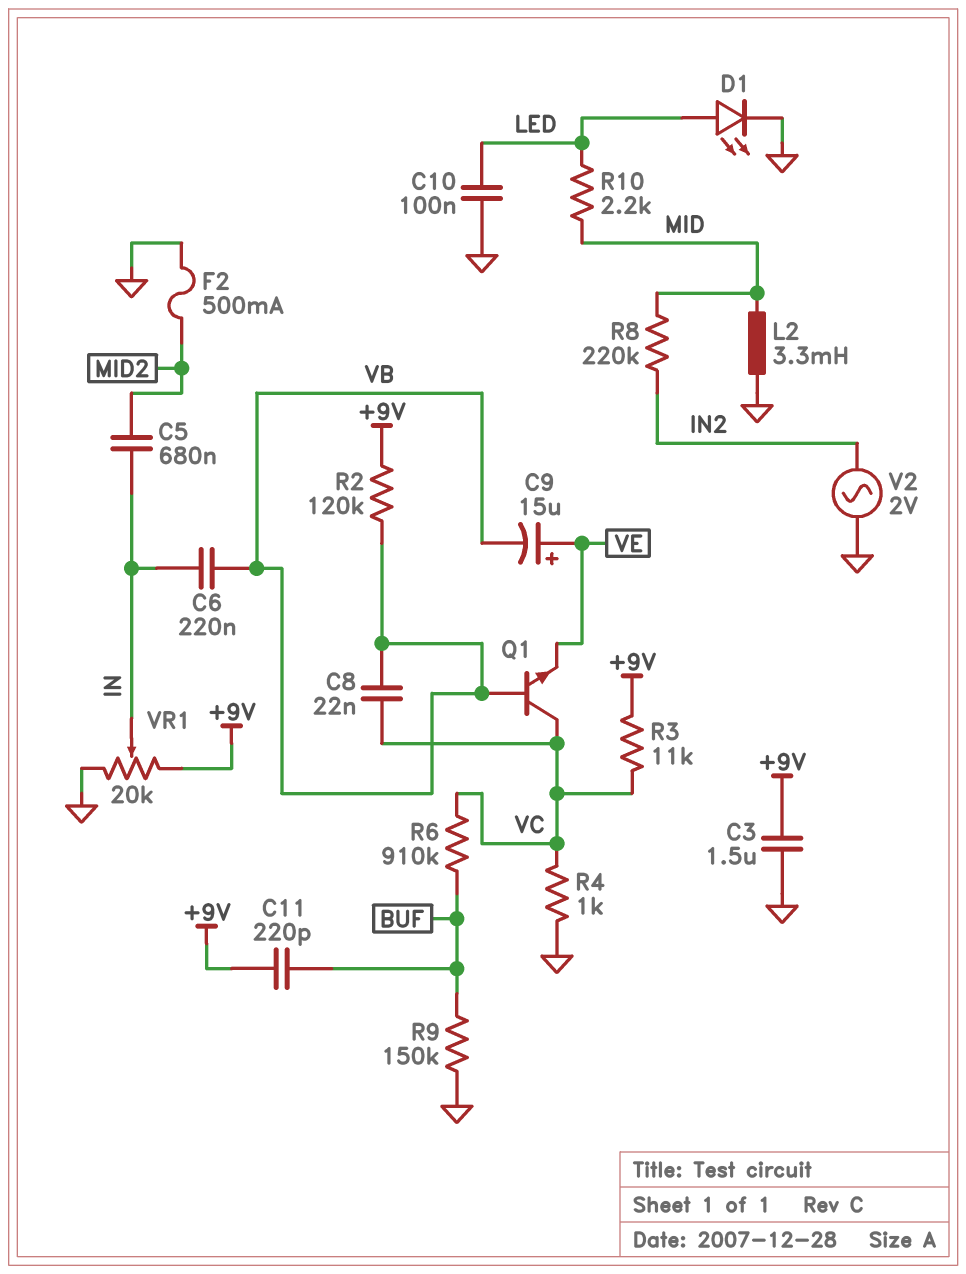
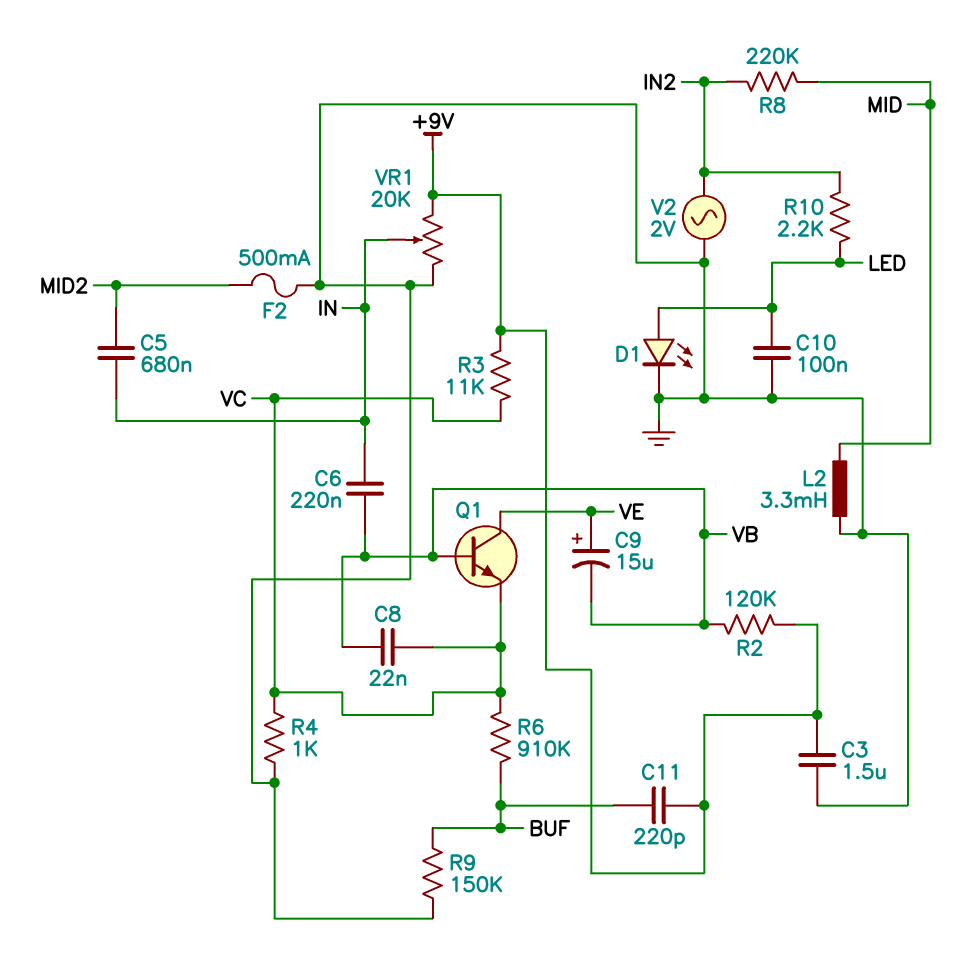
Q1: NPN (B VB, C VC, E VE) -> NPN (B VB, C VE, E VC)
R10: 2.2k (LED, MID) -> 2.2k (IN2, LED)

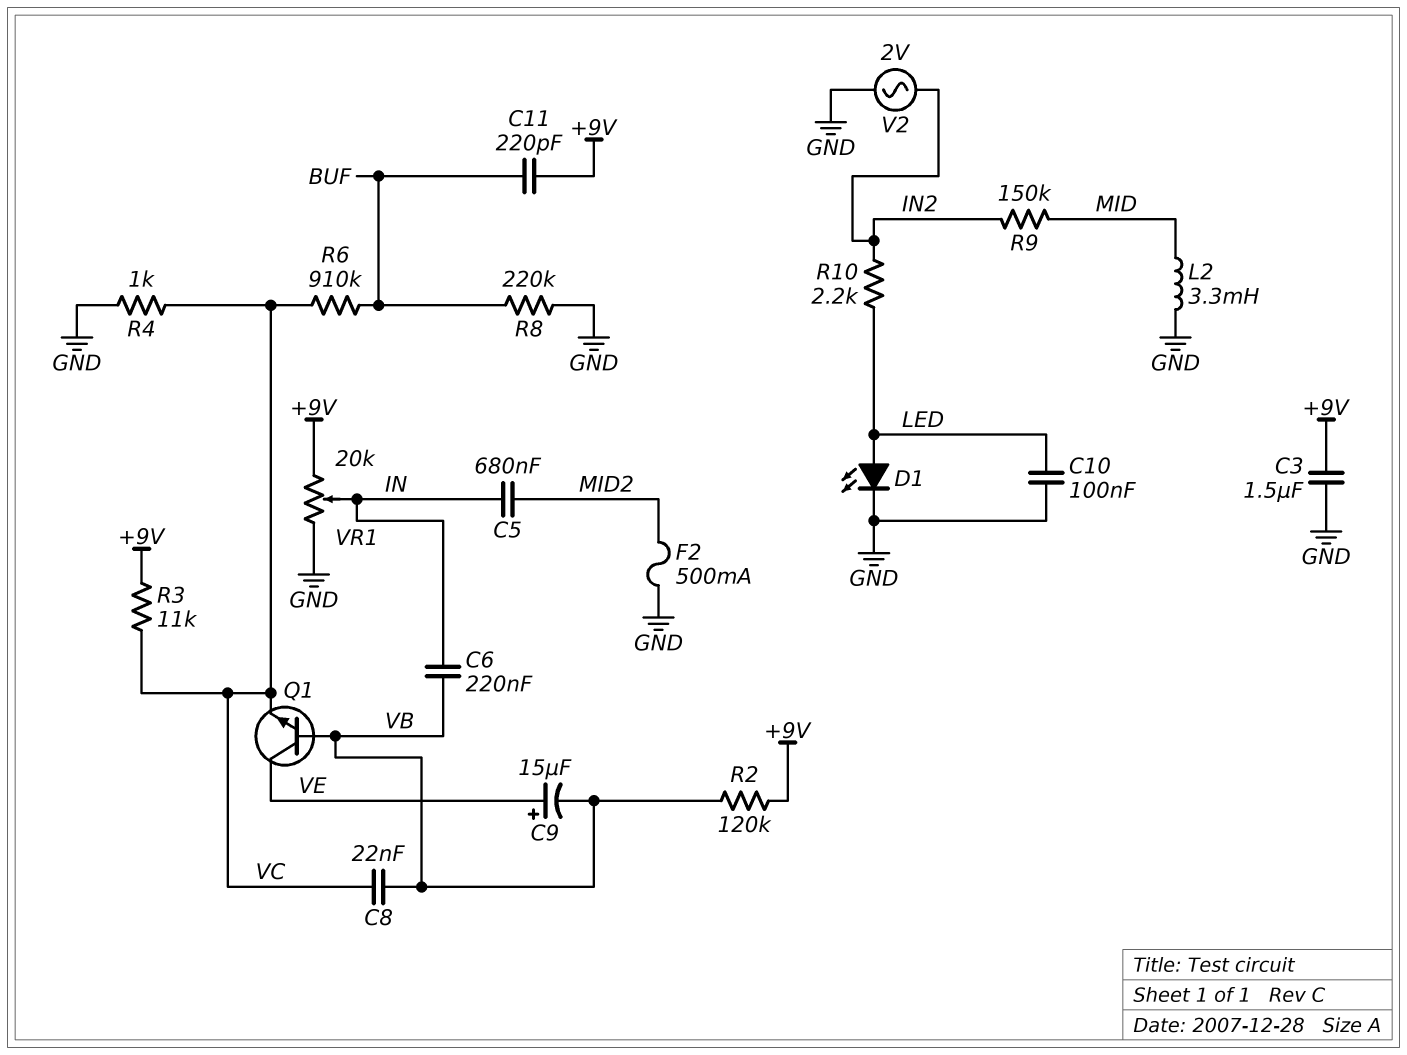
R8: 220k (IN2, MID) -> 220k (BUF, GND)
R9: 150k (BUF, GND) -> 150k (IN2, MID)

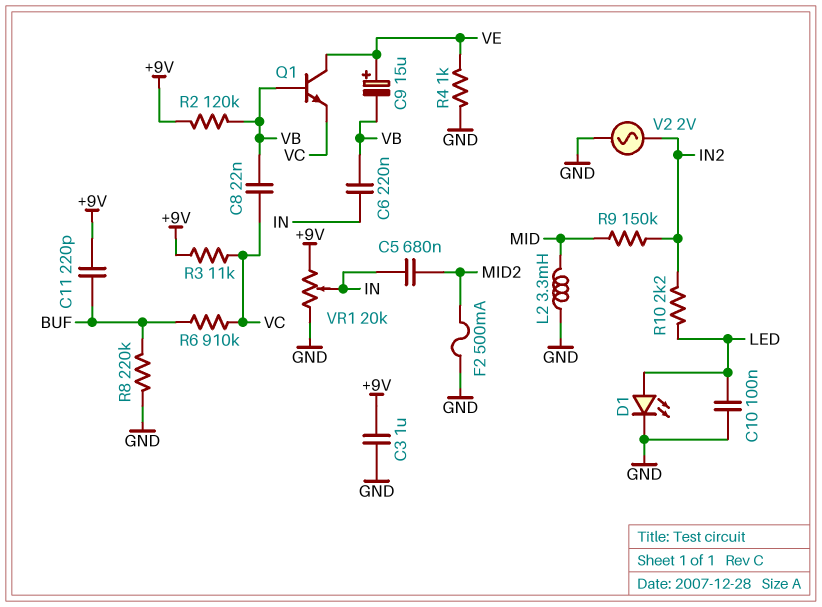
C3: 1.5uF (+9V, GND) -> 1uF (+9V, GND)
R4: 1k (GND, VC) -> 1k (GND, VE)

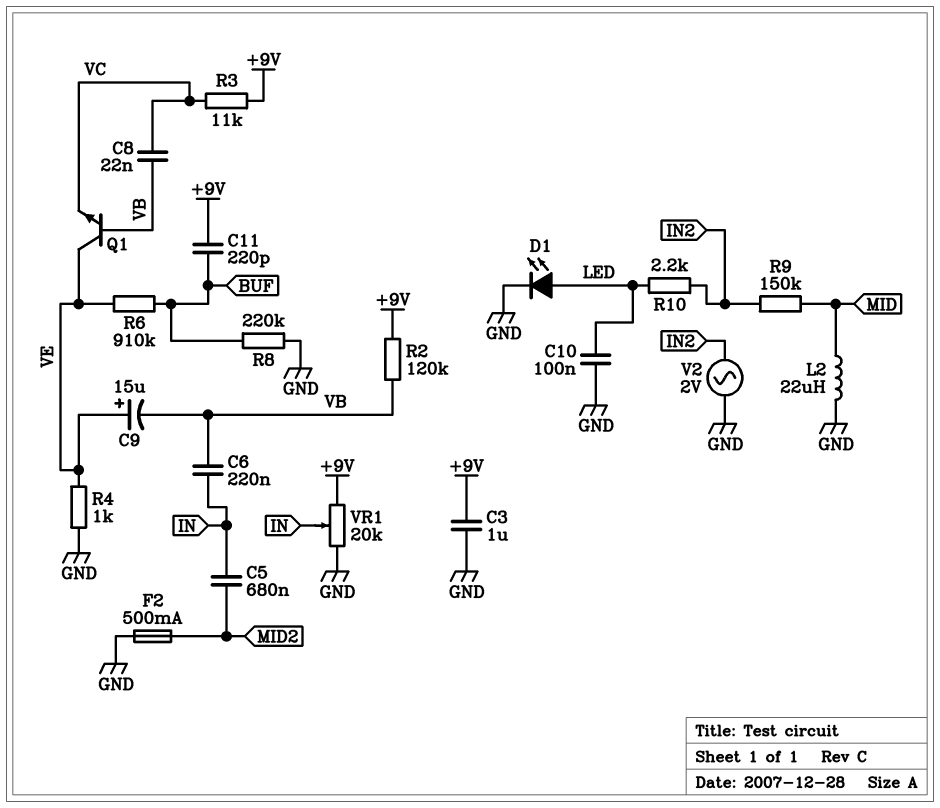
L2: 3.3mH (GND, MID) -> 22uH (GND, MID)
R6: 910k (BUF, VC) -> 910k (BUF, VE)

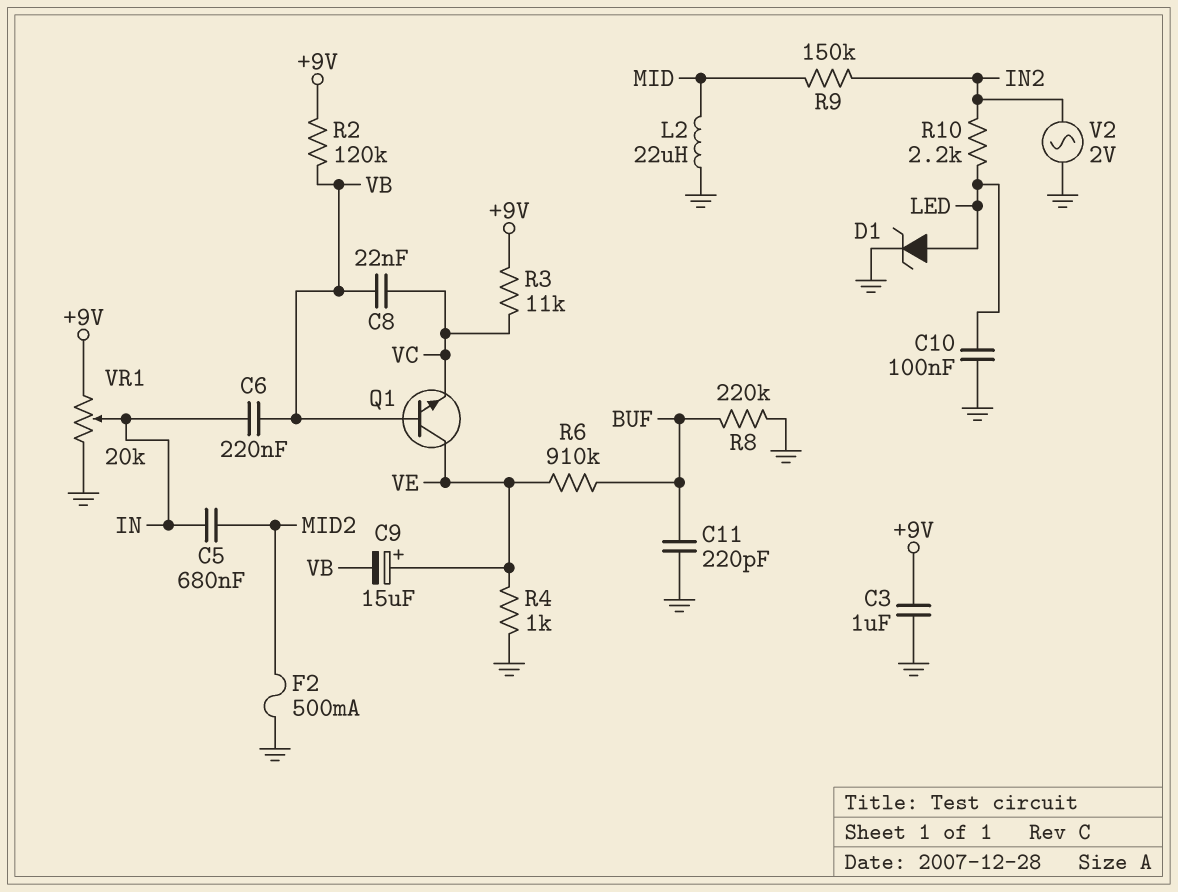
C11: 220pF (+9V, BUF) -> 220pF (BUF, GND)
D1: LED (A LED, K GND) -> zener (A LED, K GND)

